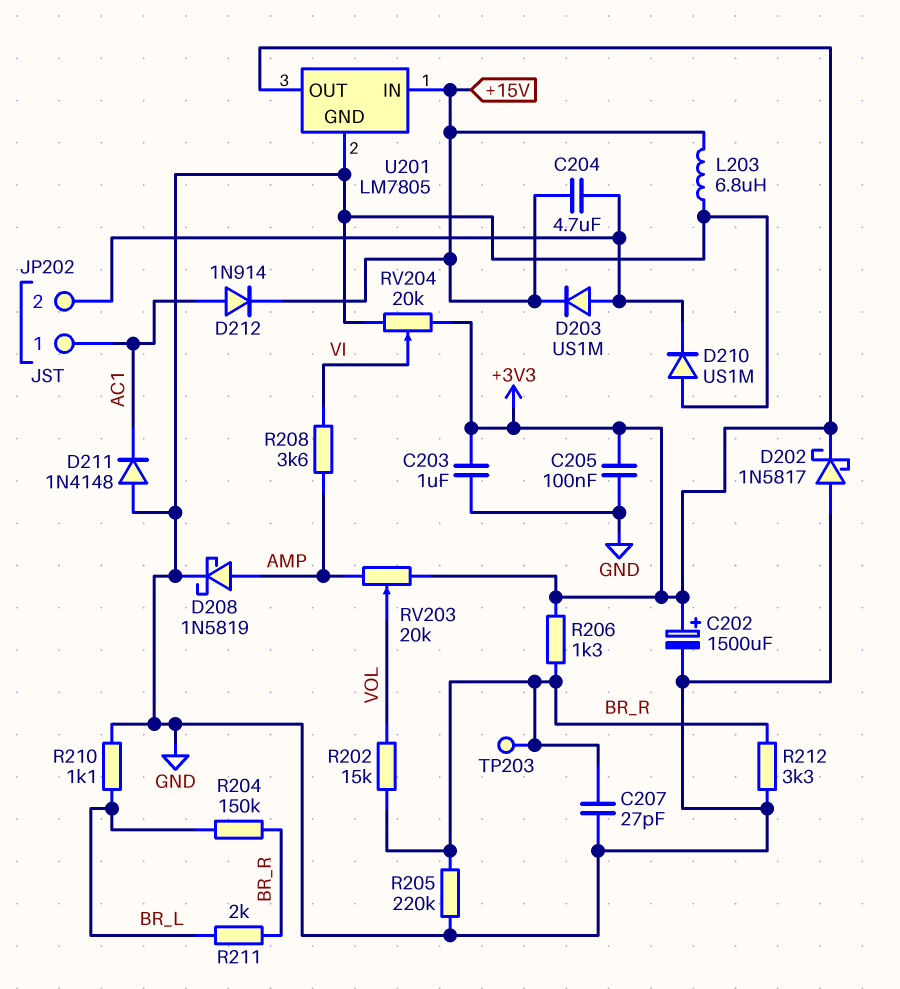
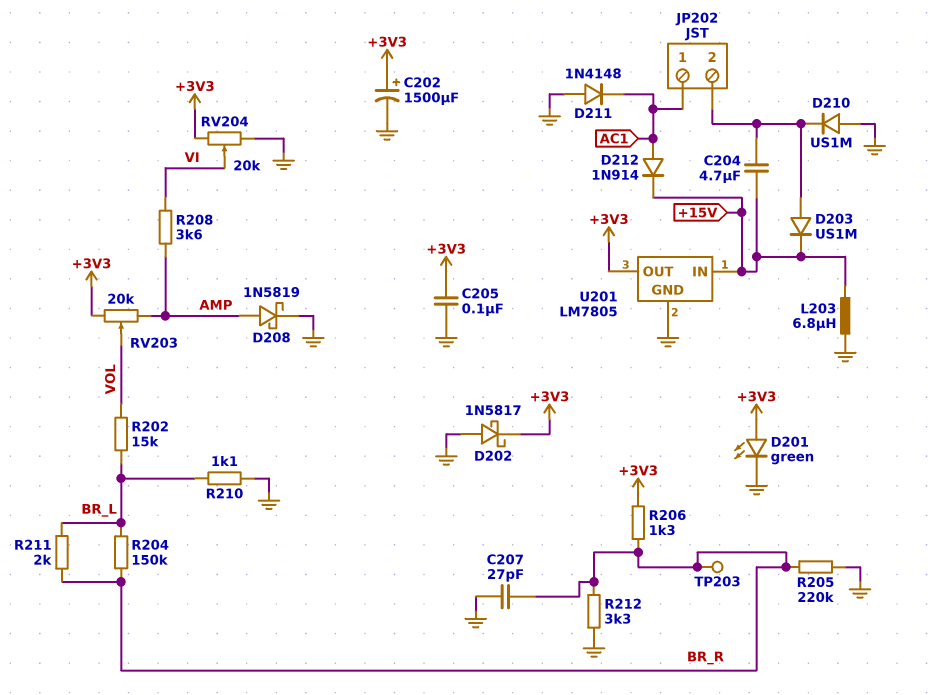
C203: 1uF (+3V3, GND) -> none
D201: none -> LED green (A +3V3, K GND)
R202: 15k (BR_R, VOL) -> 15k (BR_L, VOL)

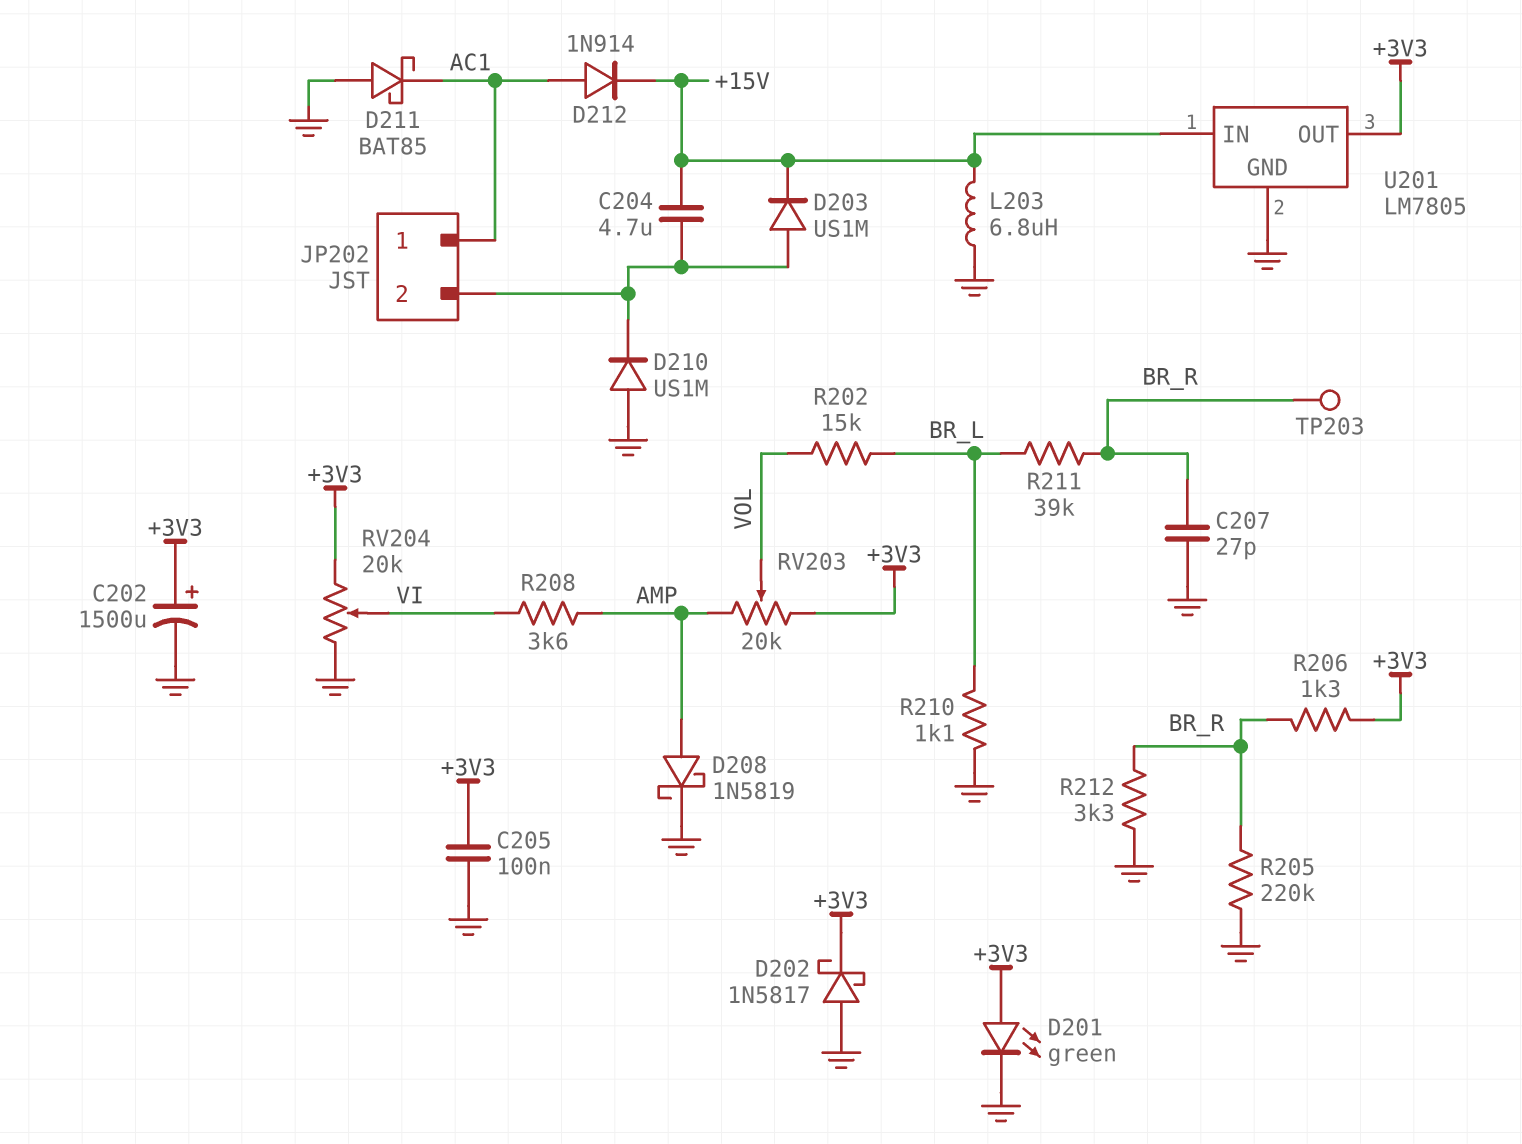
D211: diode 1N4148 (A GND, K AC1) -> schottky BAT85 (A GND, K AC1)
R204: 150k (BR_L, BR_R) -> none
R211: 2k (BR_L, BR_R) -> 39k (BR_L, BR_R)

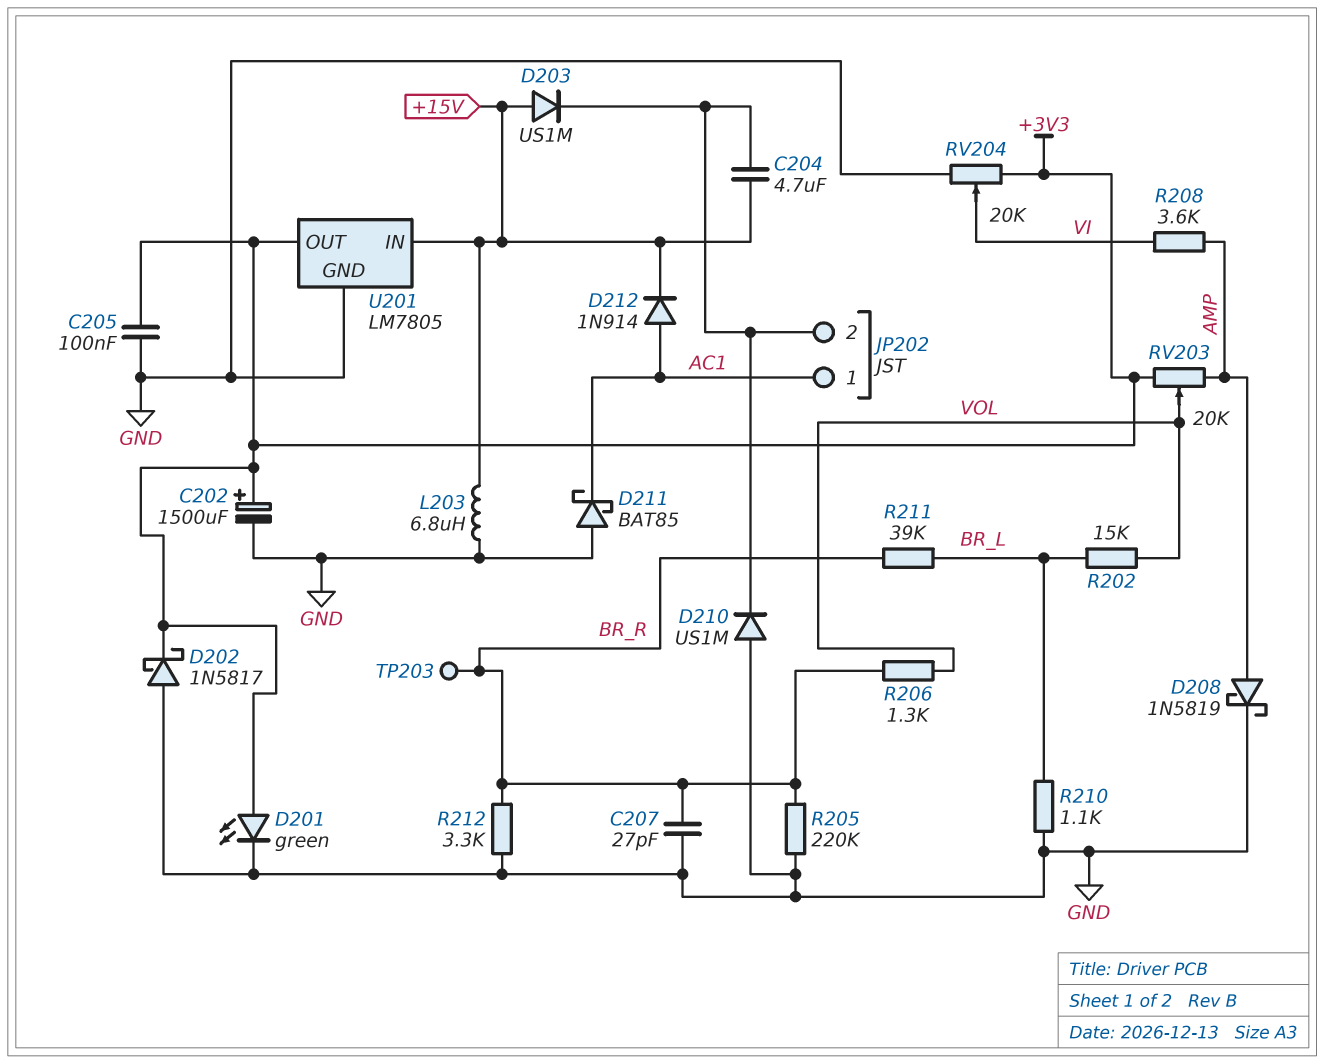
D203: diode US1M (A JP202/2, K +15V) -> diode US1M (A +15V, K JP202/2)
R206: 1.3k (+3V3, BR_R) -> 1.3k (BR_R, VOL)

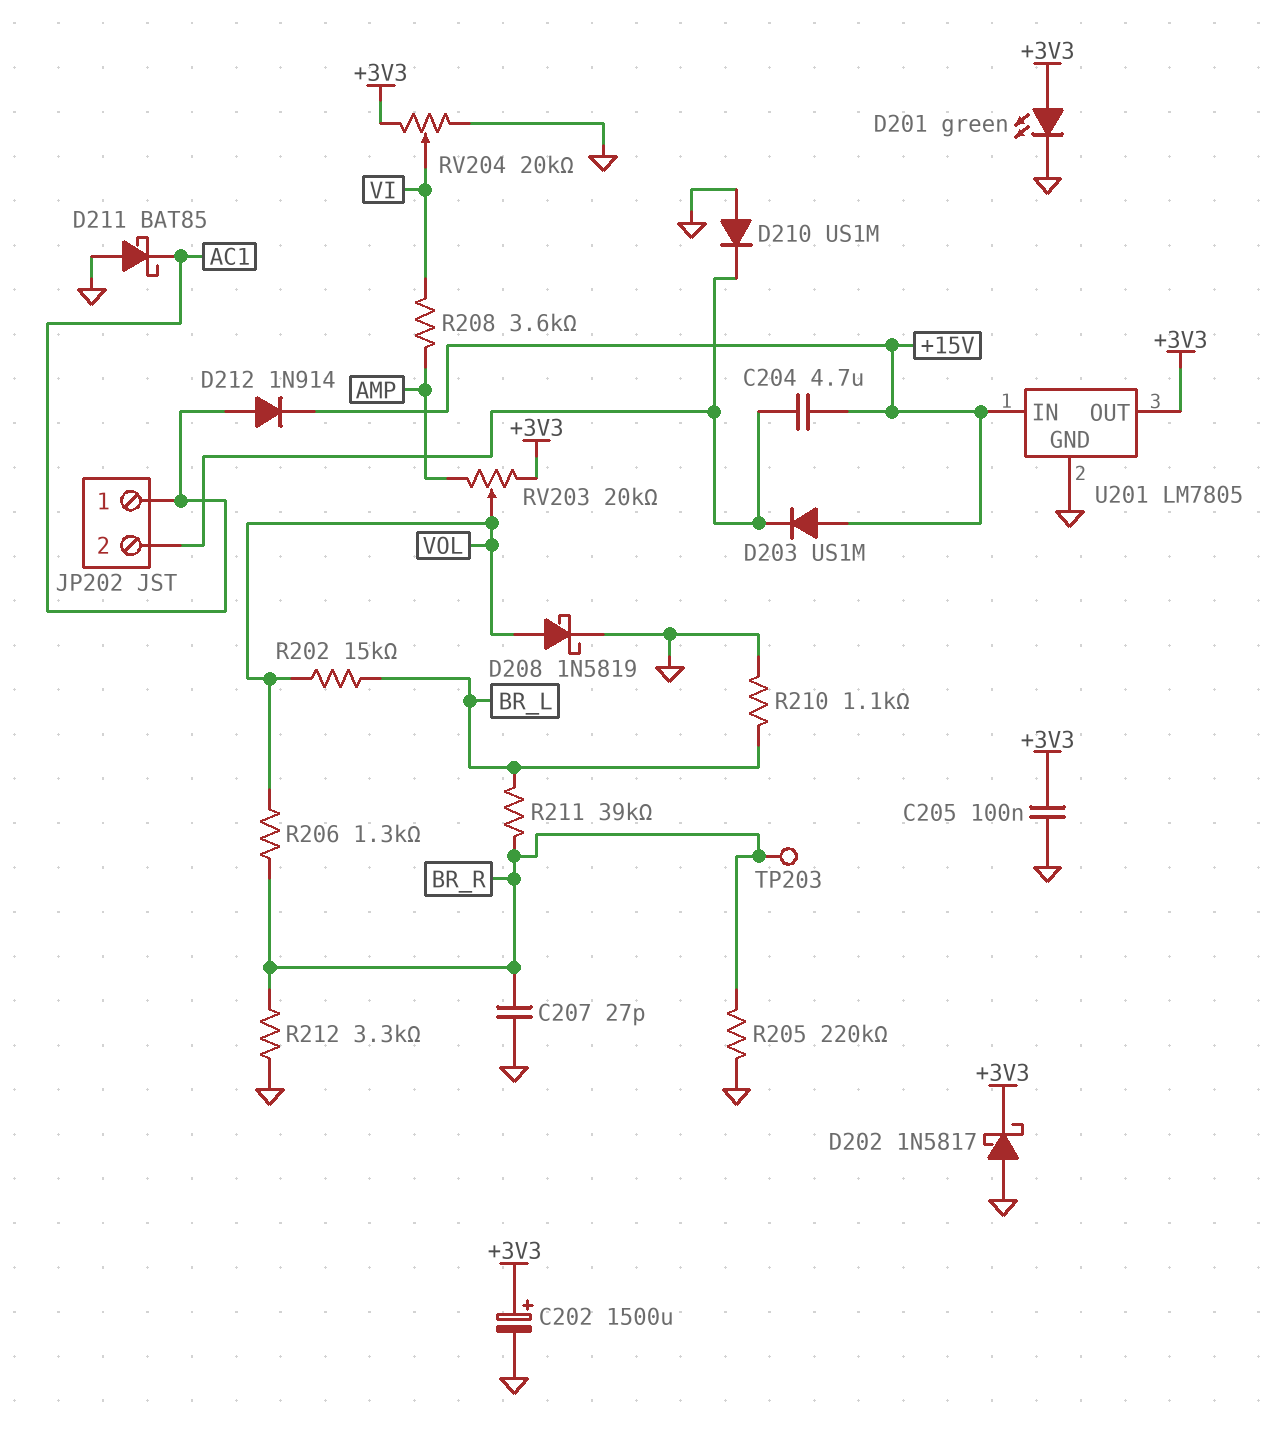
D208: schottky 1N5819 (A AMP, K GND) -> schottky 1N5819 (A VOL, K GND)
L203: 6.8uH (+15V, GND) -> none

